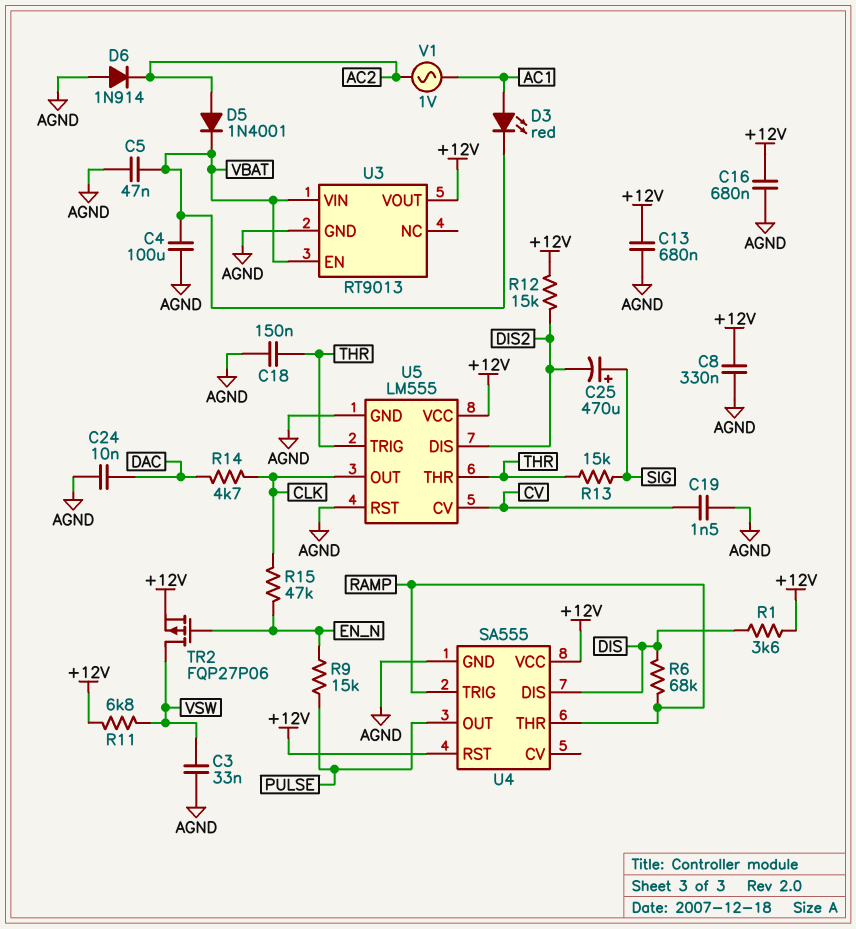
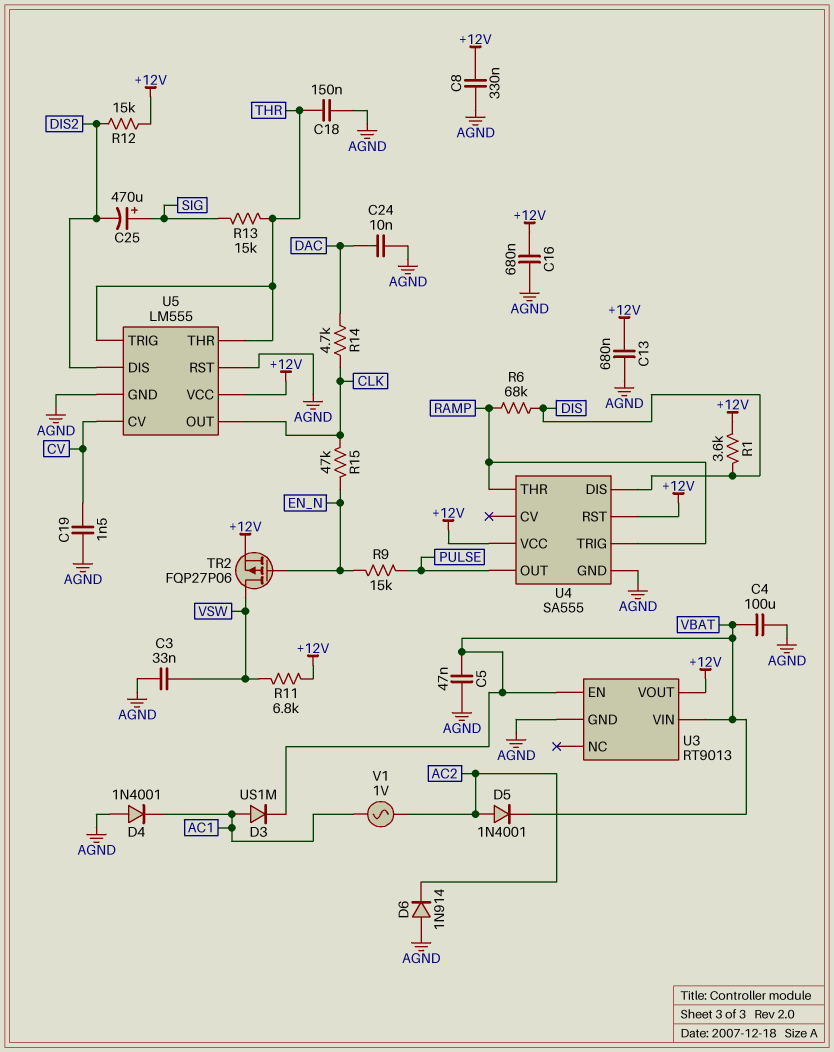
D3: LED red (A AC1, K VBAT) -> diode US1M (A AC1, K VBAT)
D4: none -> diode 1N4001 (A AGND, K AC1)

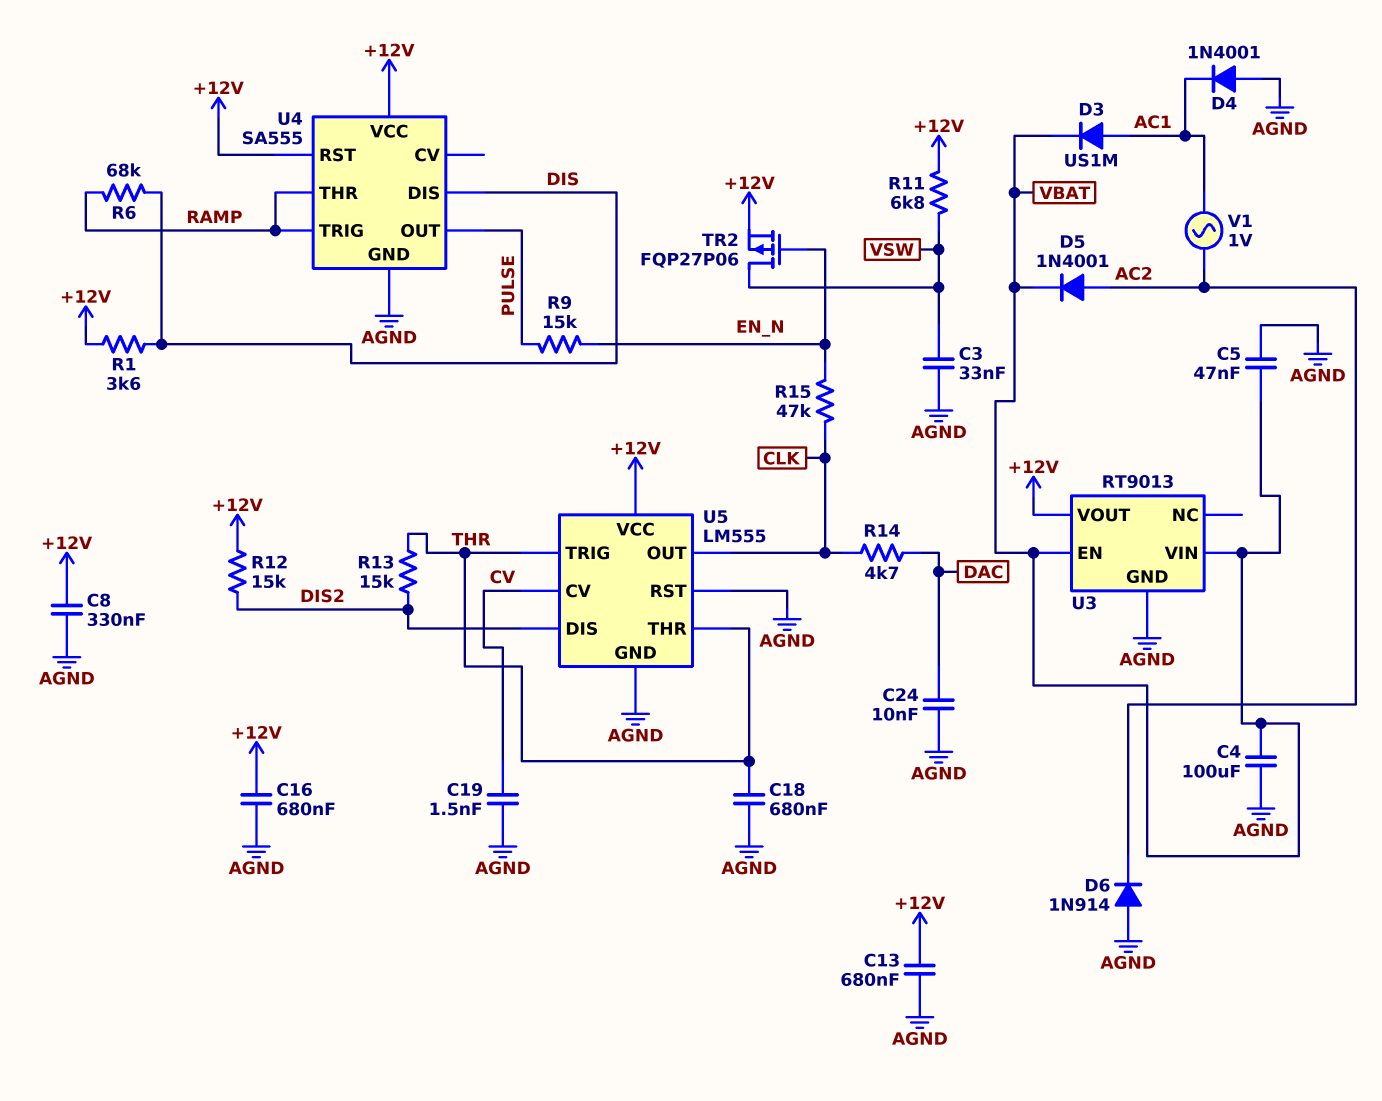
C18: 150nF (AGND, THR) -> 680nF (AGND, THR)
C25: 470uF (plus SIG, minus DIS2) -> none
R13: 15k (SIG, THR) -> 15k (DIS2, THR)

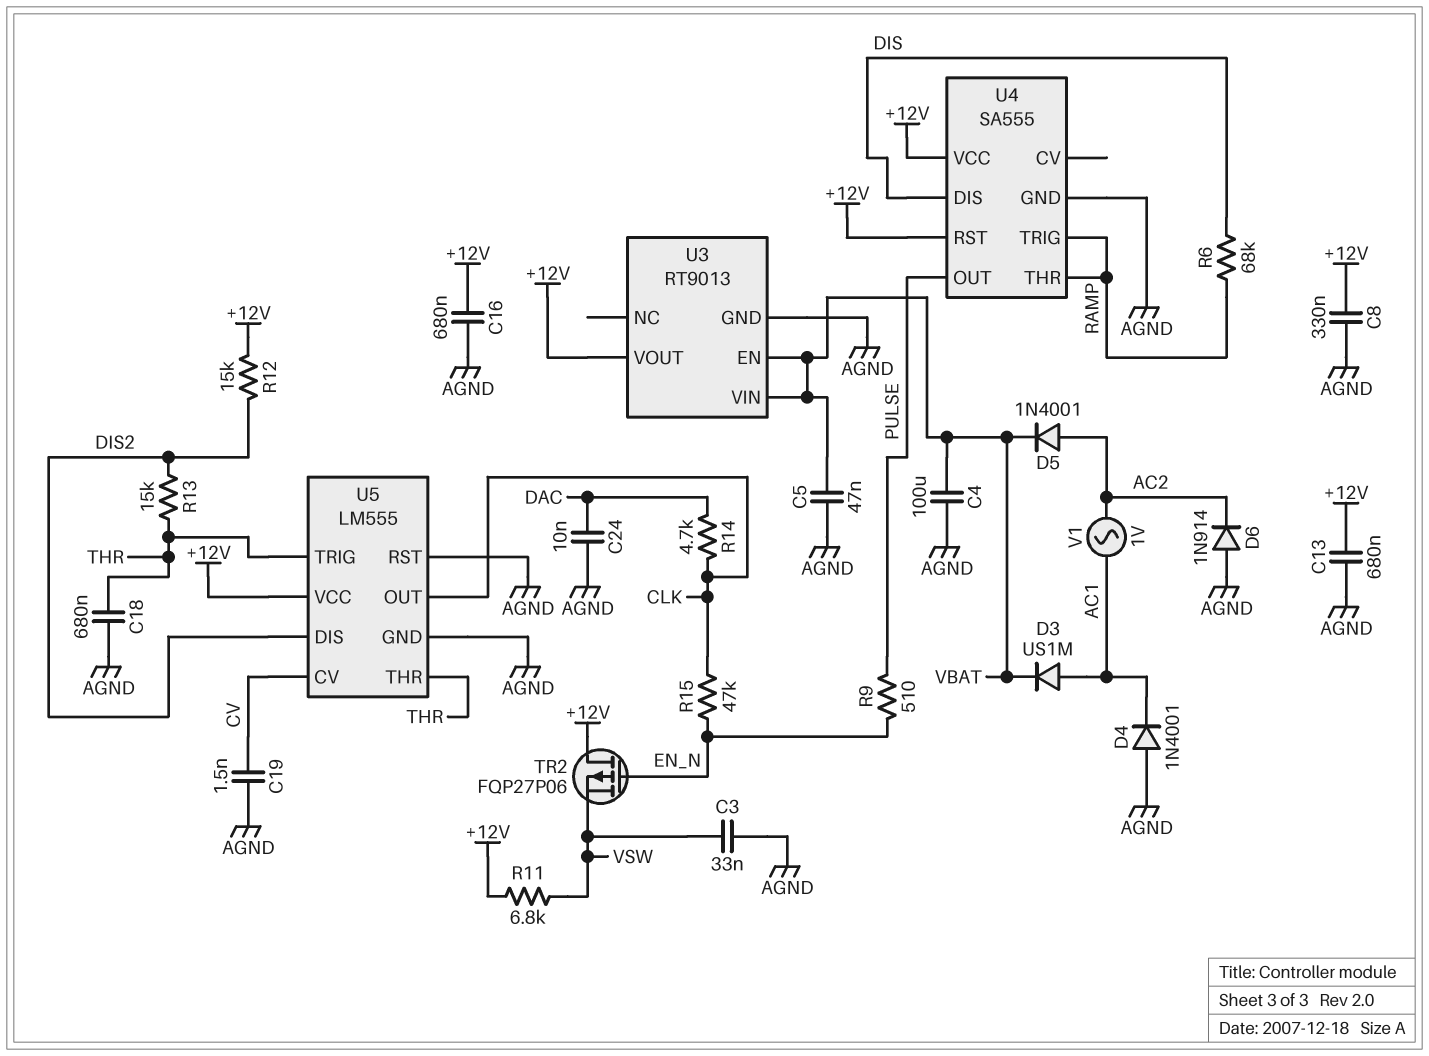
R1: 3.6k (+12V, DIS) -> none
R9: 15k (EN_N, PULSE) -> 510 (EN_N, PULSE)
TR2: PMOS FQP27P06 (G EN_N, D VSW, S +12V) -> PMOS FQP27P06 (G EN_N, D +12V, S VSW)

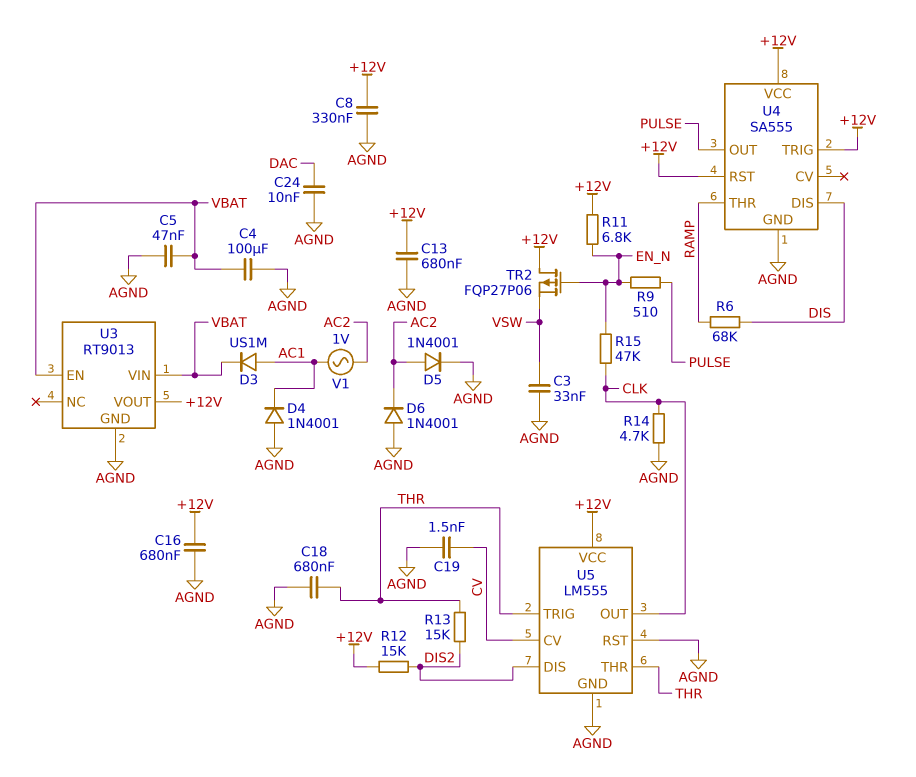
D5: diode 1N4001 (A AC2, K VBAT) -> diode 1N4001 (A AC2, K AGND)
D6: diode 1N914 (A AGND, K AC2) -> diode 1N4001 (A AGND, K AC2)
R11: 6.8k (+12V, VSW) -> 6.8k (+12V, EN_N)
R14: 4.7k (CLK, DAC) -> 4.7k (AGND, CLK)
U4 pin TRIG: RAMP -> +12V

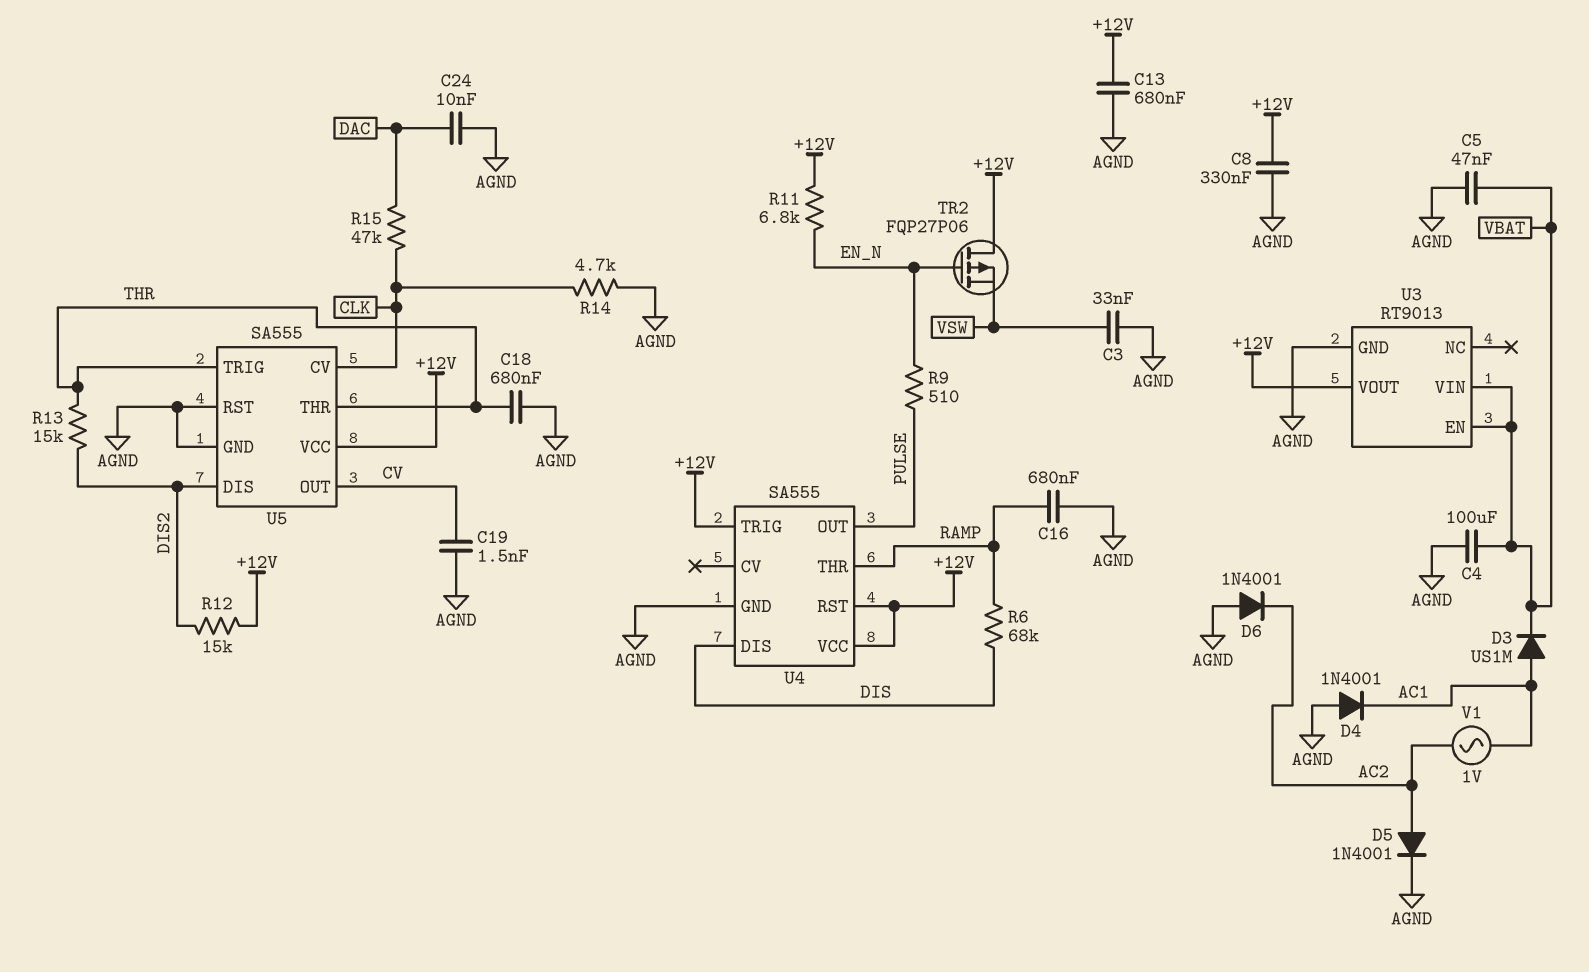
C16: 680nF (+12V, AGND) -> 680nF (AGND, RAMP)
R15: 47k (CLK, EN_N) -> 47k (CLK, DAC)
U5: LM555 -> SA555
U5 pin CV: CV -> CLK
U5 pin OUT: CLK -> CV

